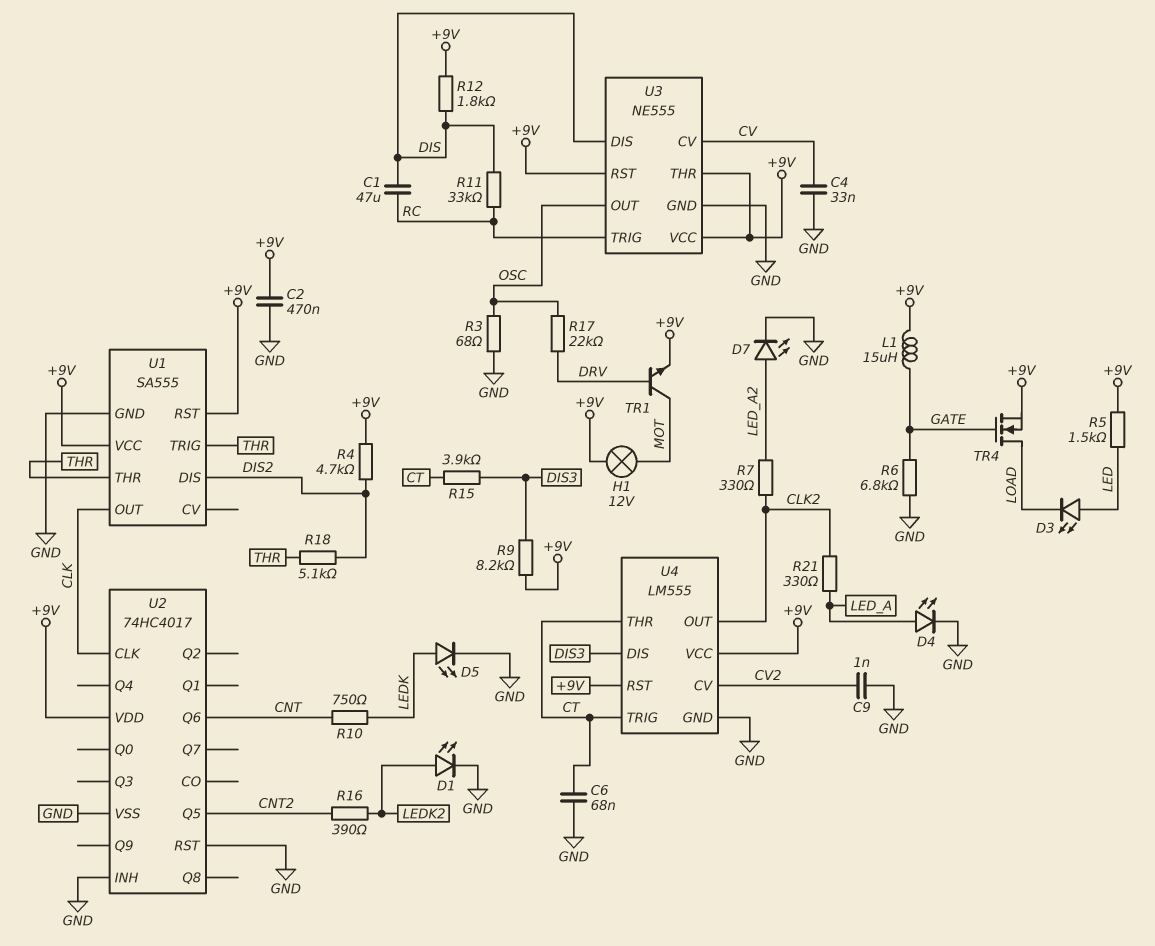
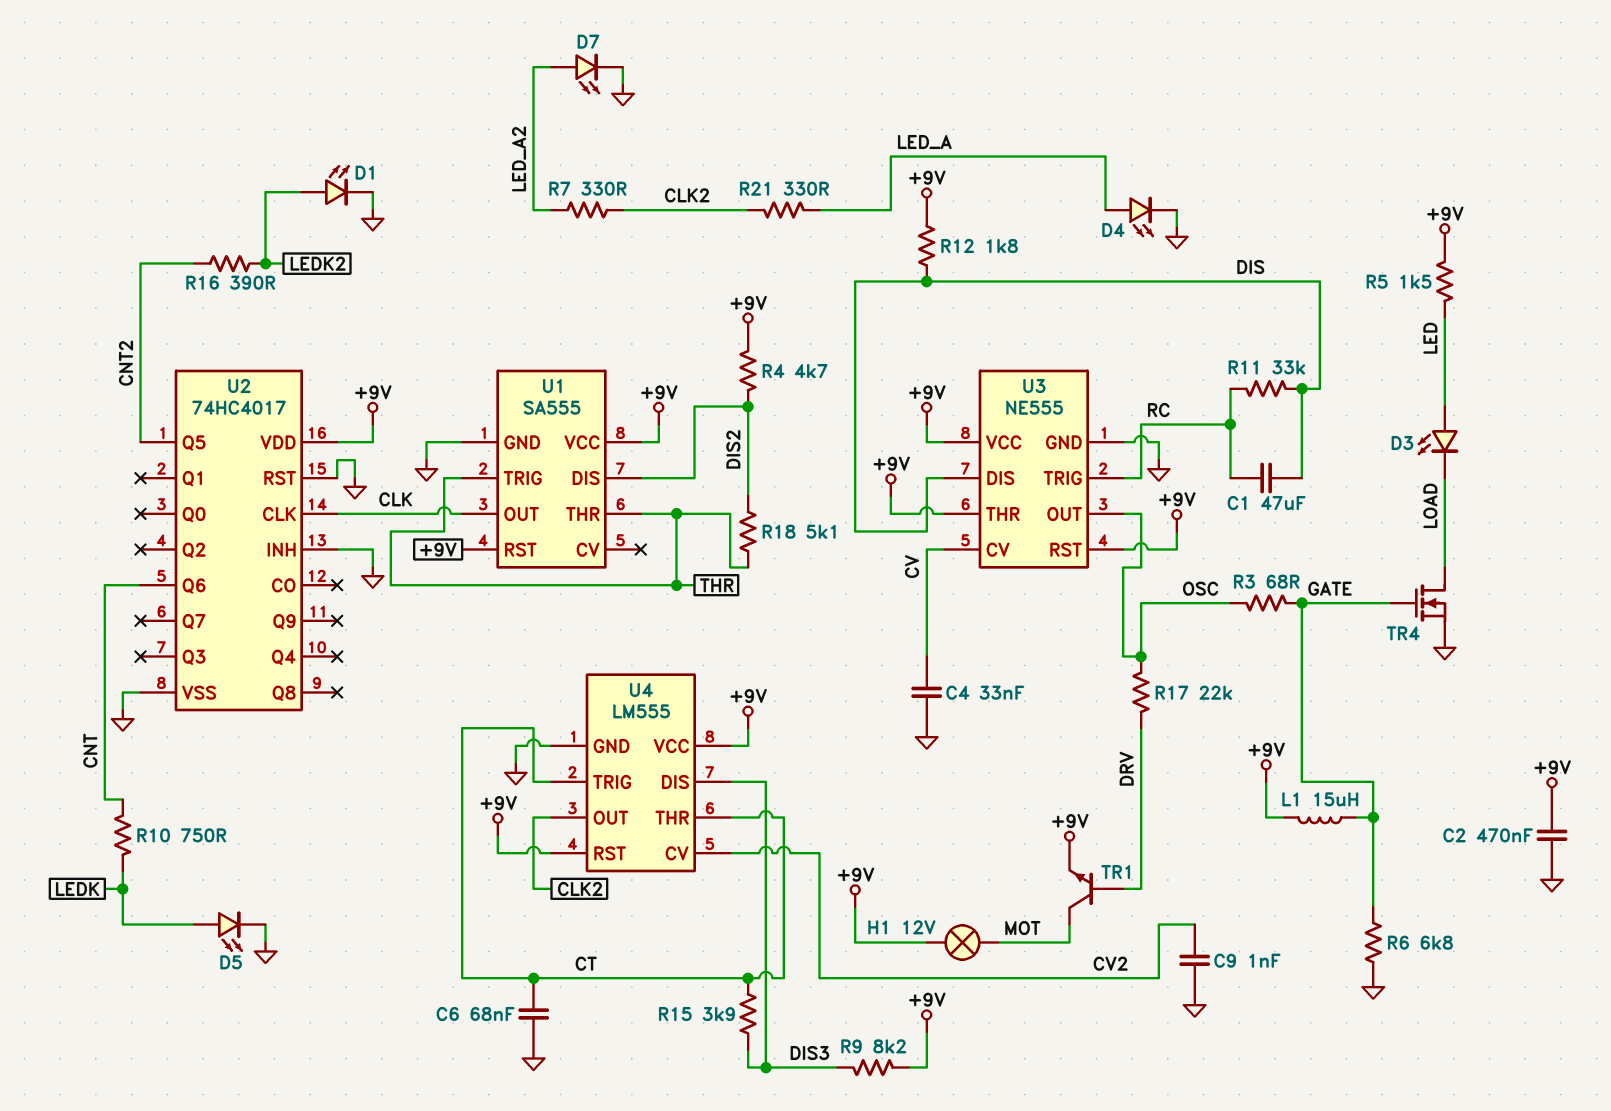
R3: 68 (GND, OSC) -> 68 (GATE, OSC)
TR4: NMOS (G GATE, D LOAD, S +9V) -> NMOS (G GATE, D LOAD, S GND)

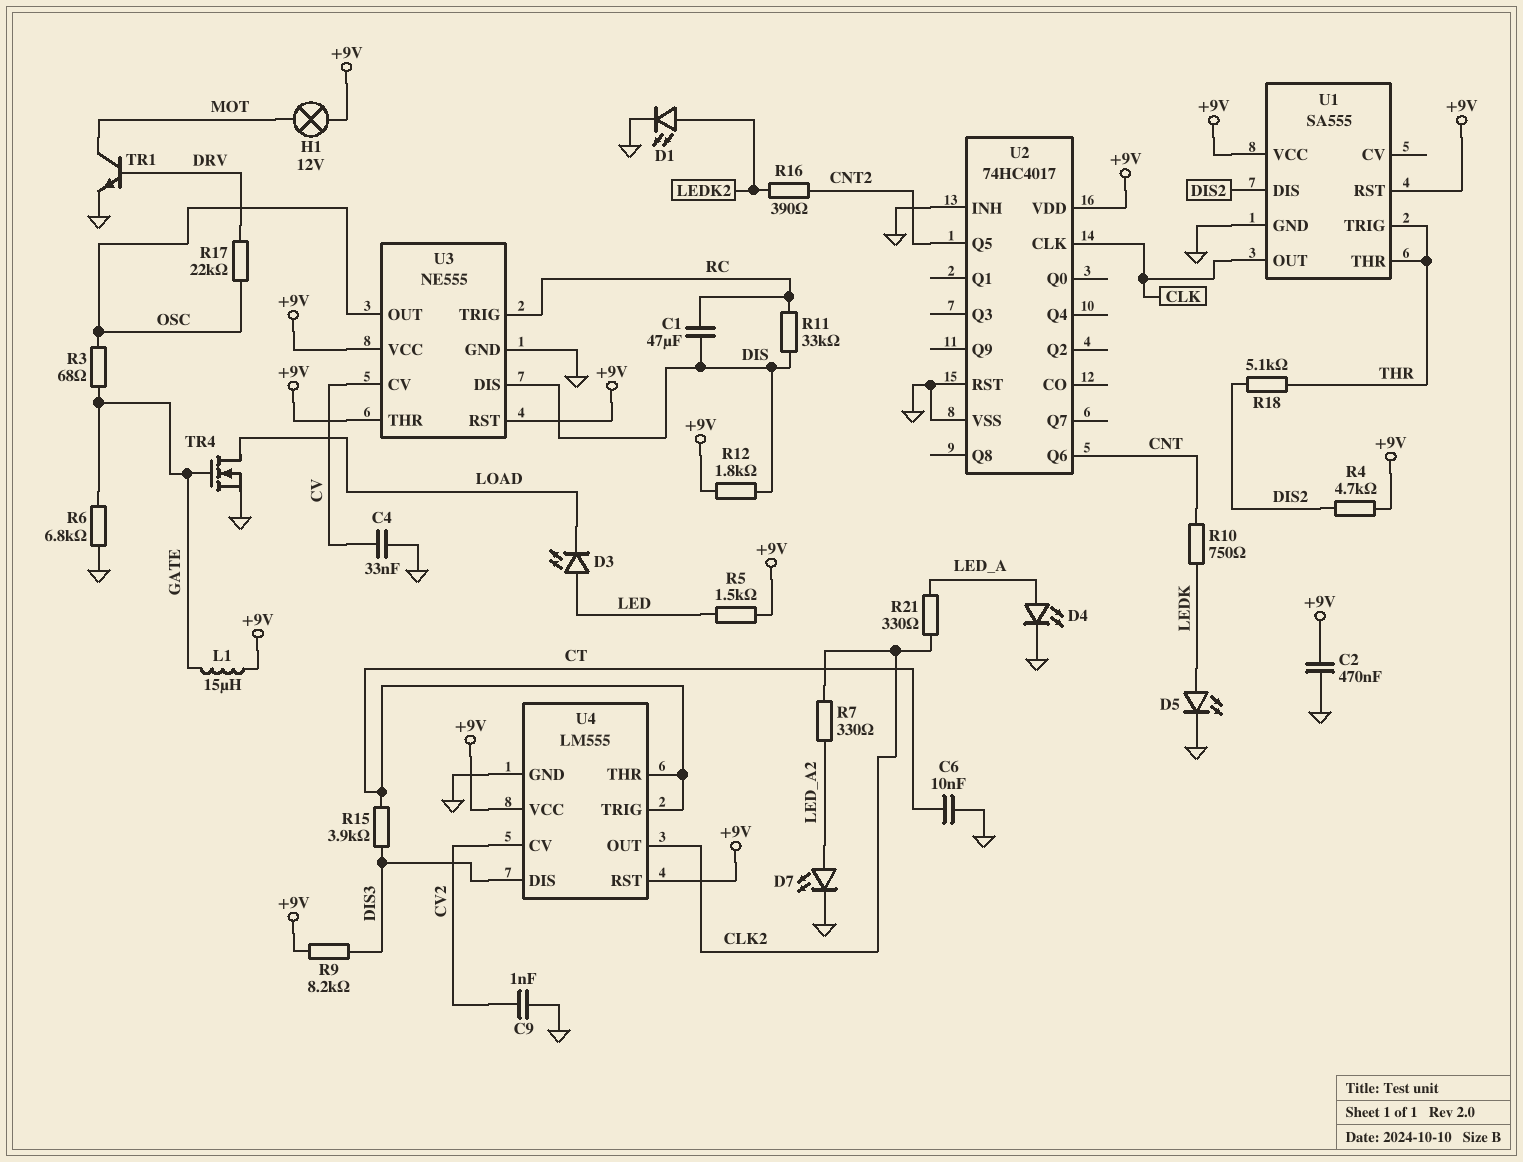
C6: 68nF (CT, GND) -> 10nF (CT, GND)
TR1: NPN (B DRV, C MOT, E +9V) -> NPN (B DRV, C MOT, E GND)

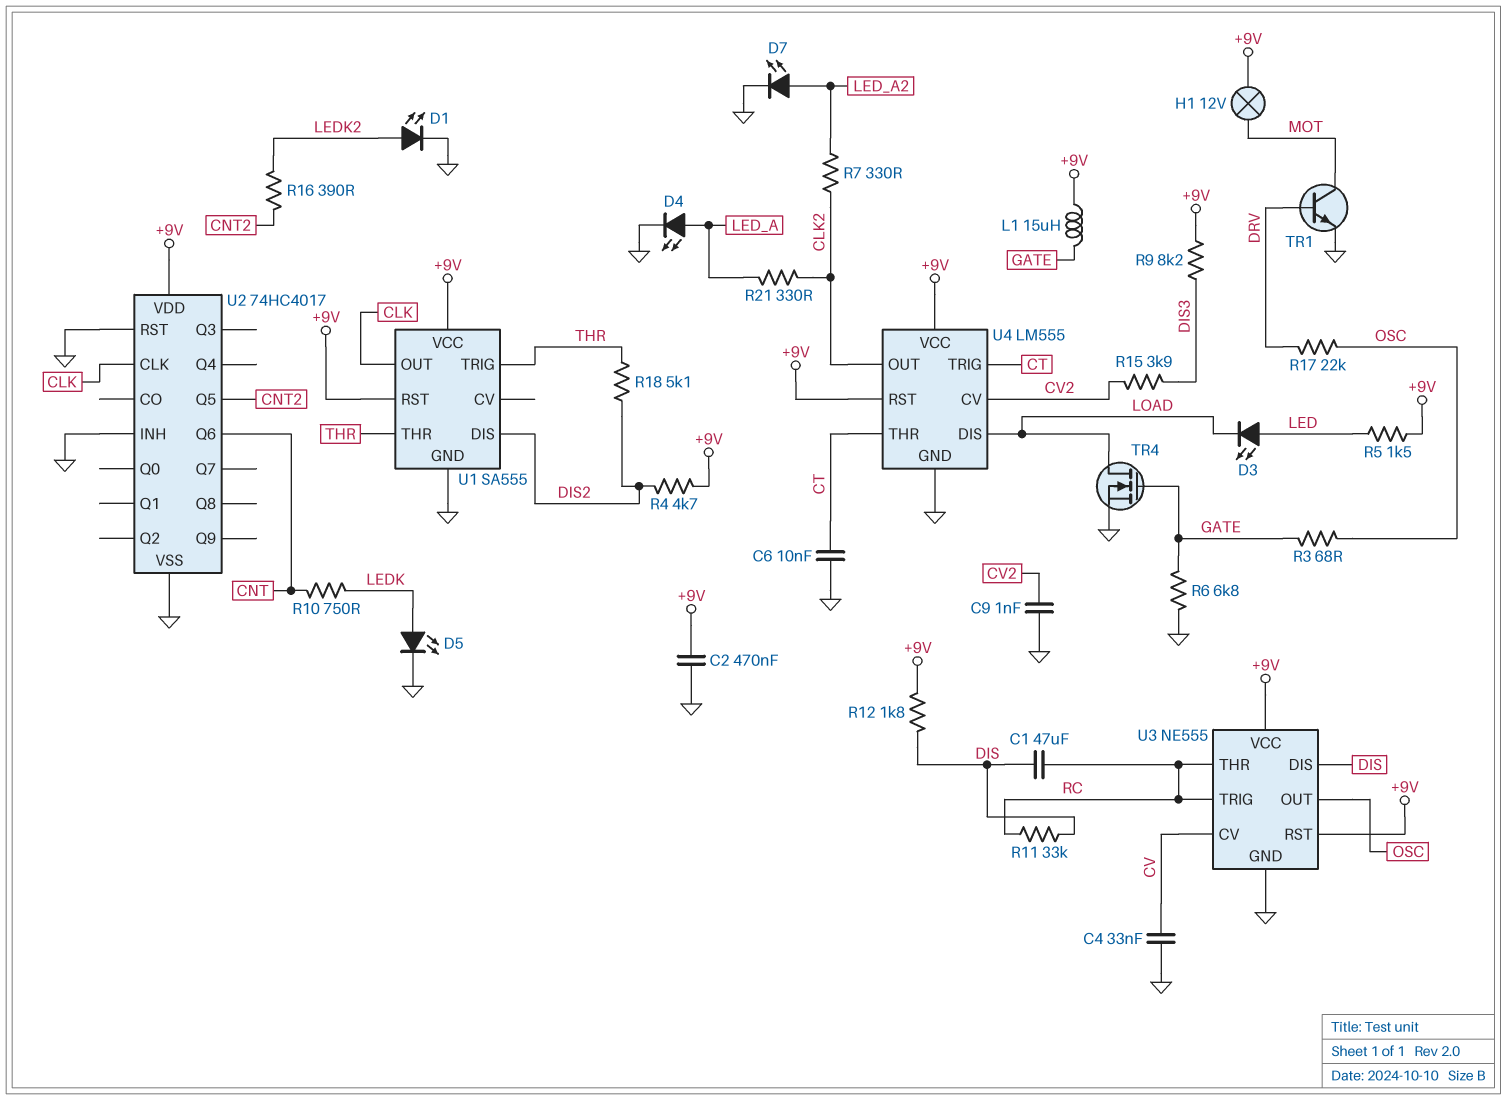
R15: 3.9k (CT, DIS3) -> 3.9k (CV2, DIS3)
U3 pin THR: +9V -> RC
U4 pin DIS: DIS3 -> LOAD

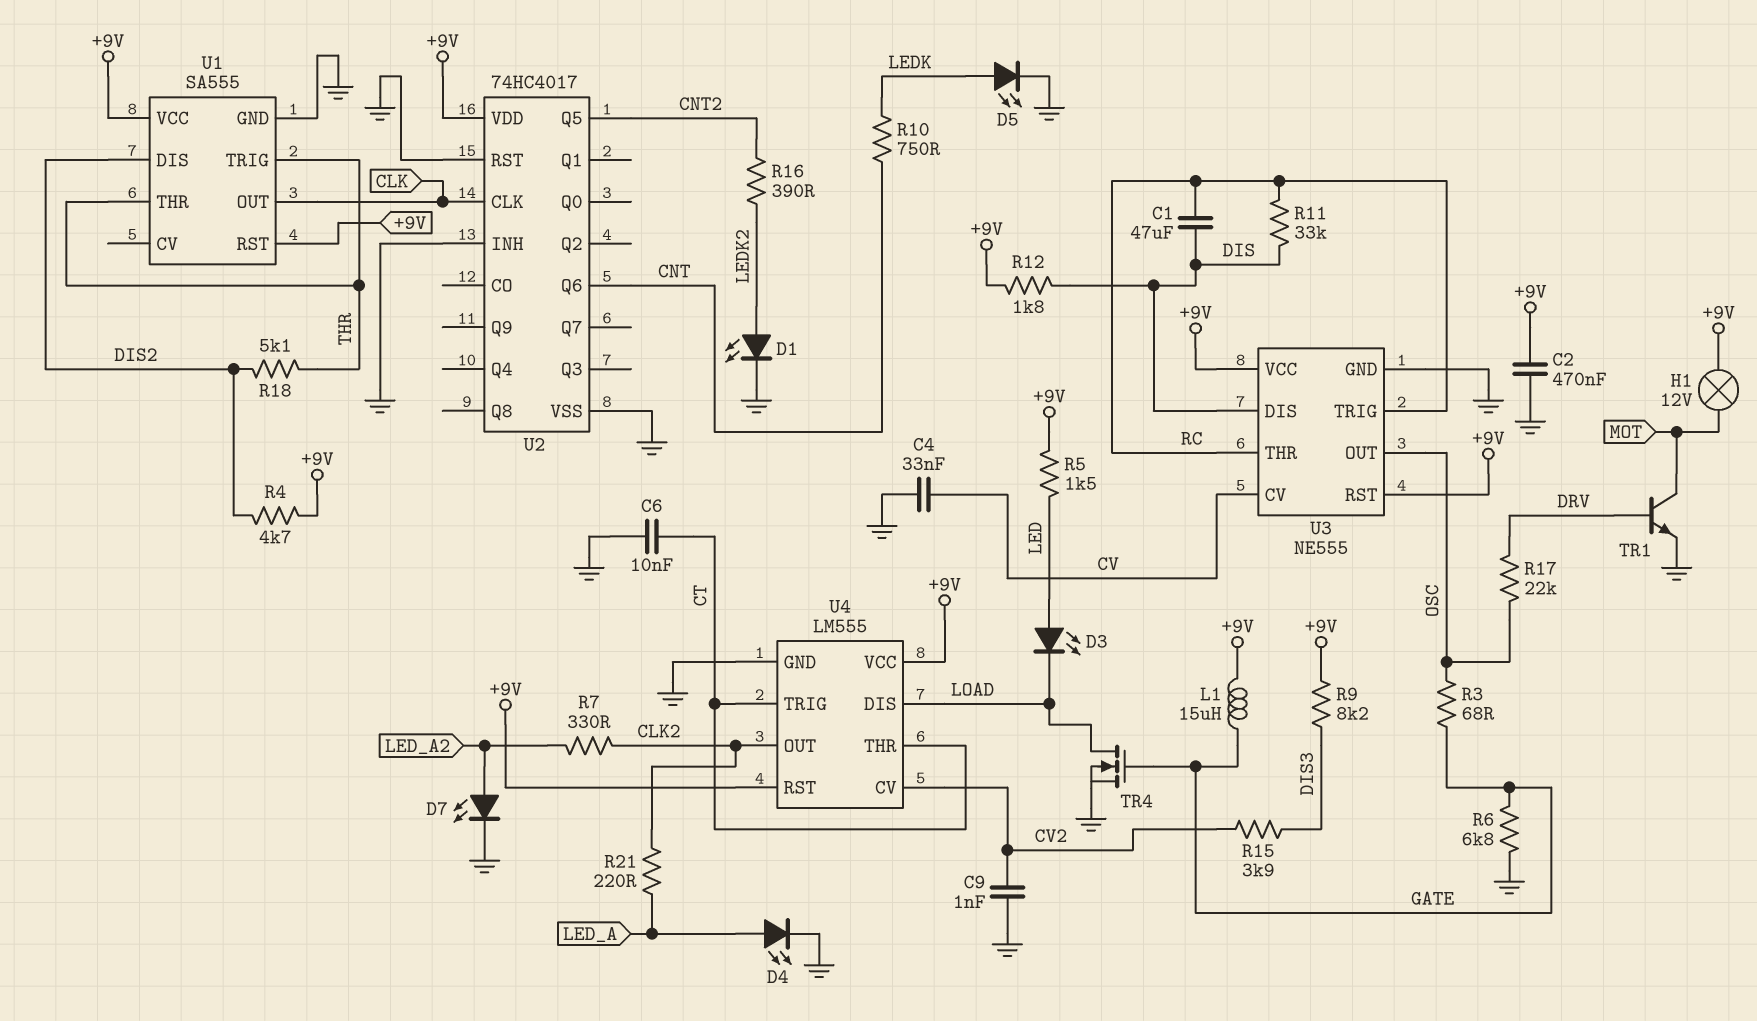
R21: 330 (CLK2, LED_A) -> 220 (CLK2, LED_A)

